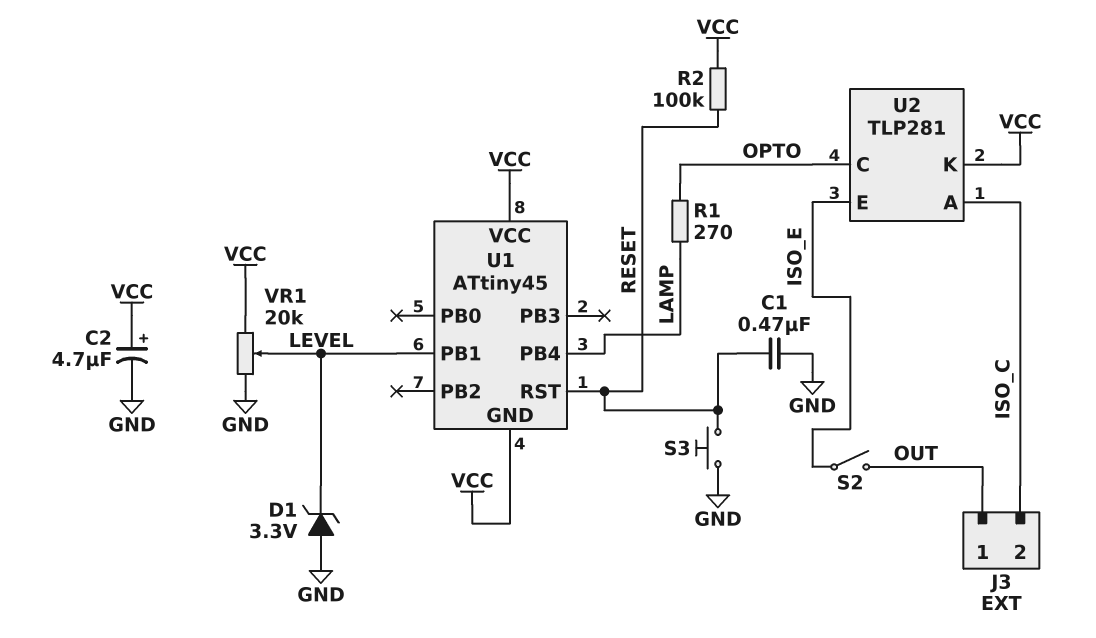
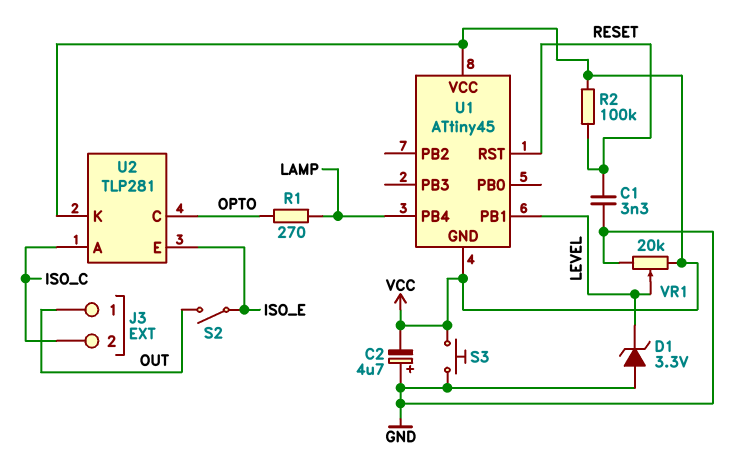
C1: 470nF (GND, RESET) -> 3.3nF (GND, RESET)
C2: 4.7uF (plus VCC, minus GND) -> 4.7uF (plus GND, minus VCC)
S3: button (GND, RESET) -> button (GND, VCC)

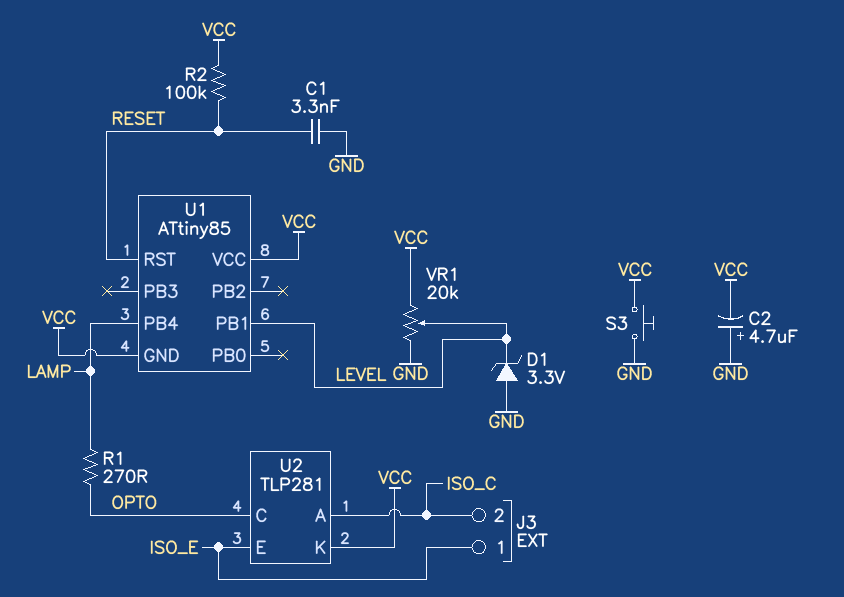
J3 pin 1: OUT -> ISO_E
S2: switch (ISO_E, OUT) -> none
U1: ATtiny45 -> ATtiny85

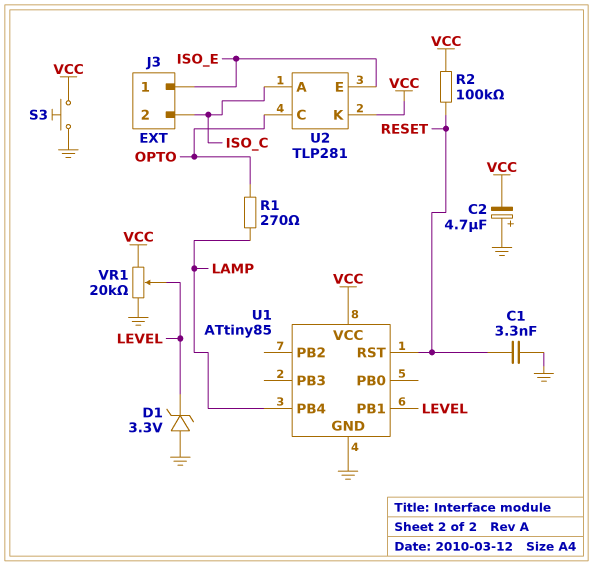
U1 pin GND: VCC -> GND

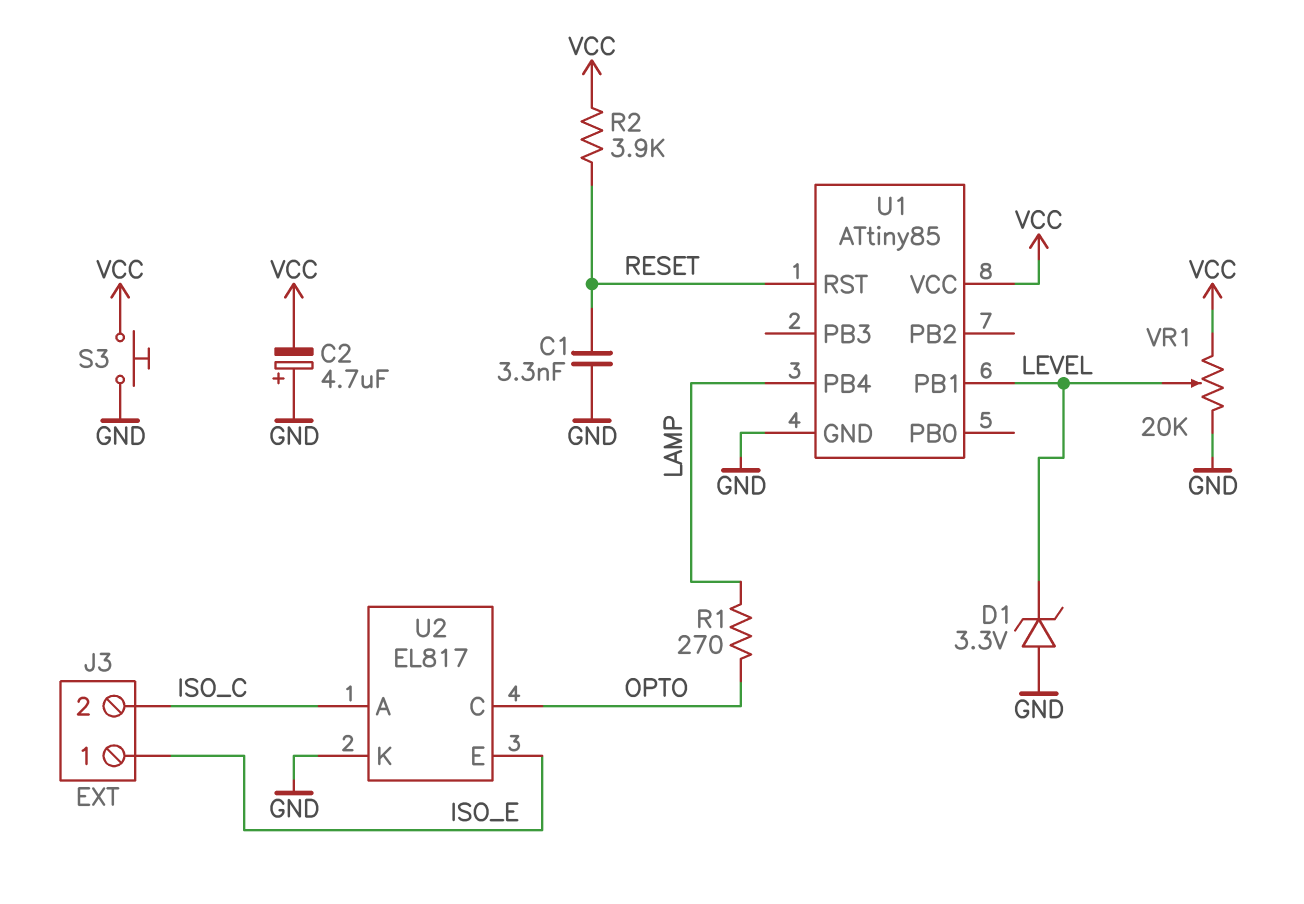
R2: 100k (RESET, VCC) -> 3.9k (RESET, VCC)
U2: TLP281 -> EL817
U2 pin K: VCC -> GND

